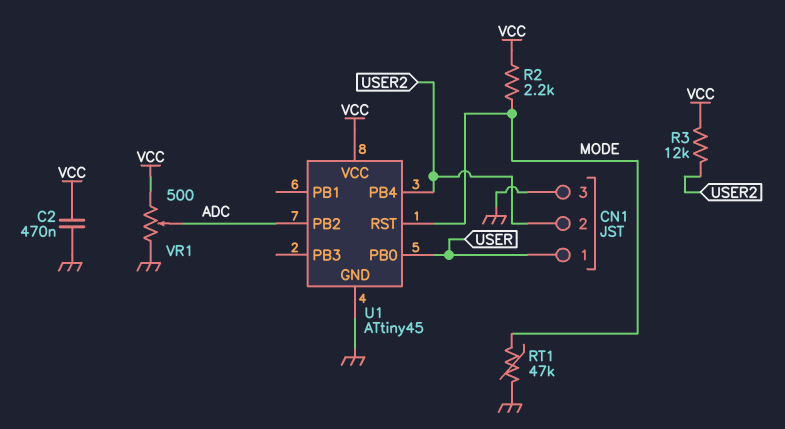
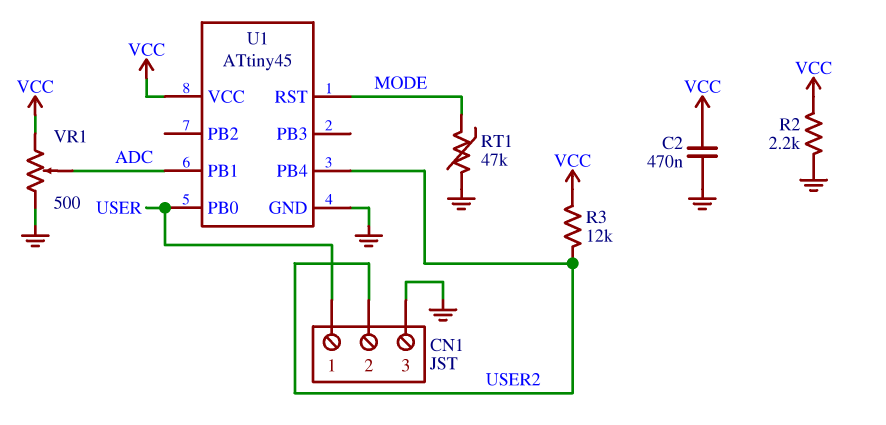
R2: 2.2k (MODE, VCC) -> 2.2k (GND, VCC)
U1 pin PB1: none -> ADC
U1 pin PB2: ADC -> none

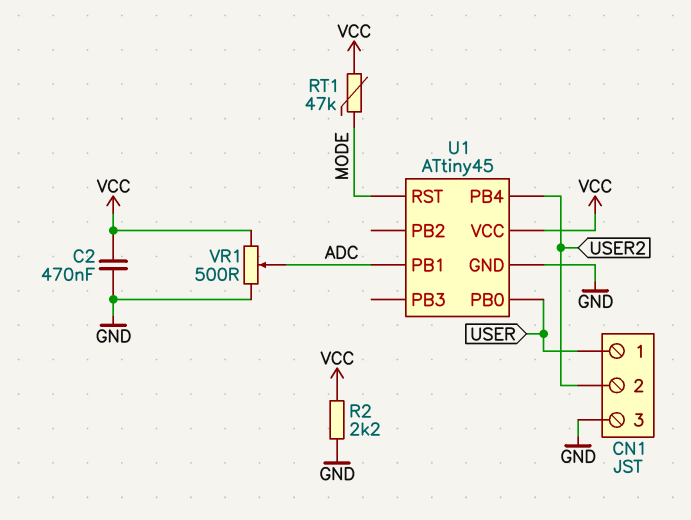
R3: 12k (USER2, VCC) -> none
RT1: 47k (GND, MODE) -> 47k (MODE, VCC)

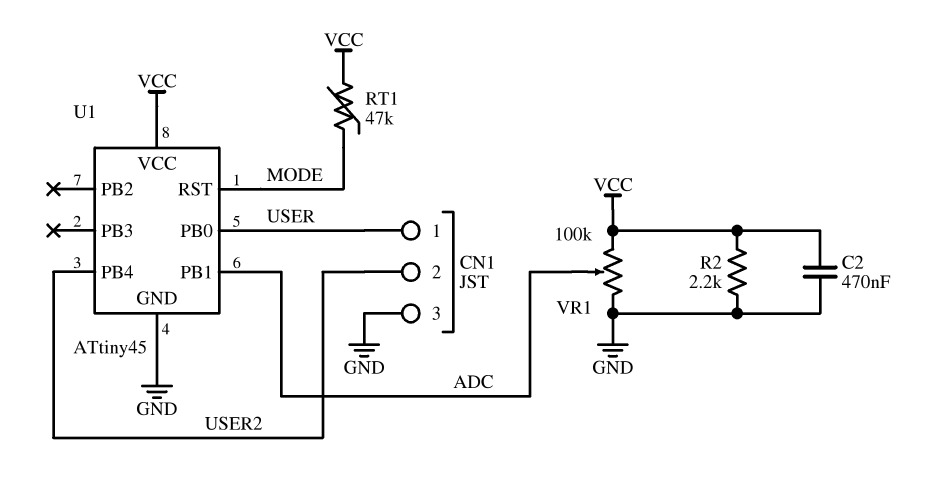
VR1: 500 (GND, VCC, wiper ADC) -> 100k (GND, VCC, wiper ADC)

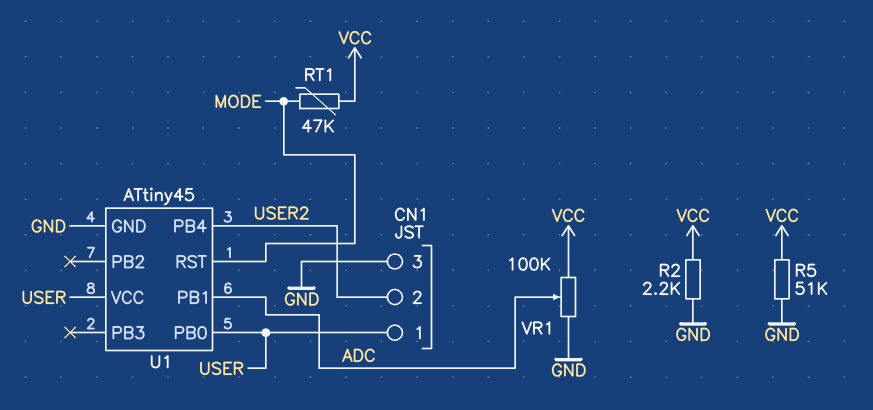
C2: 470nF (GND, VCC) -> none
R5: none -> 51k (GND, VCC)
U1 pin VCC: VCC -> USER

